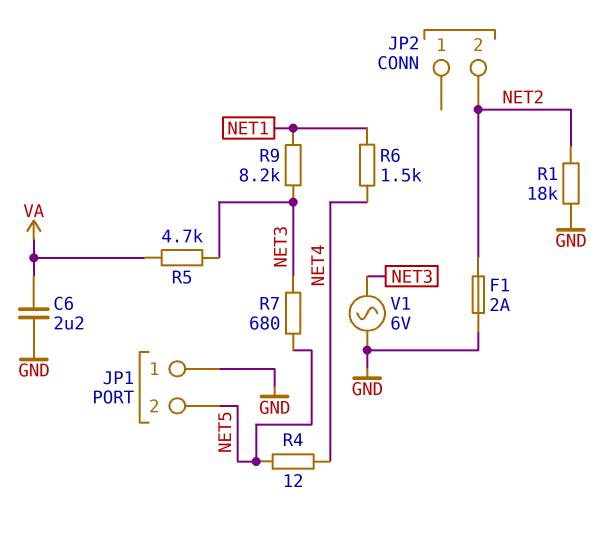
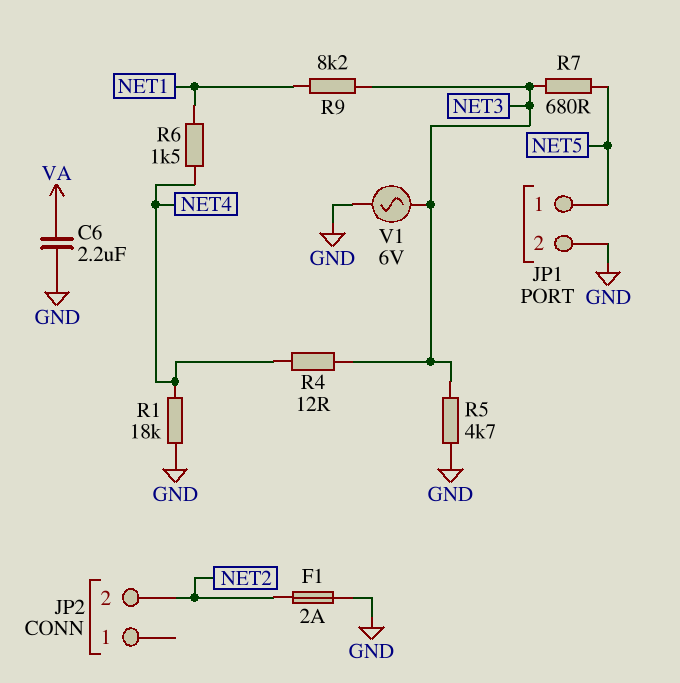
JP1 pin 1: GND -> NET5
JP1 pin 2: NET5 -> GND
R1: 18k (GND, NET2) -> 18k (GND, NET4)
R4: 12 (NET4, NET5) -> 12 (NET3, NET4)
R5: 4.7k (NET3, VA) -> 4.7k (GND, NET3)

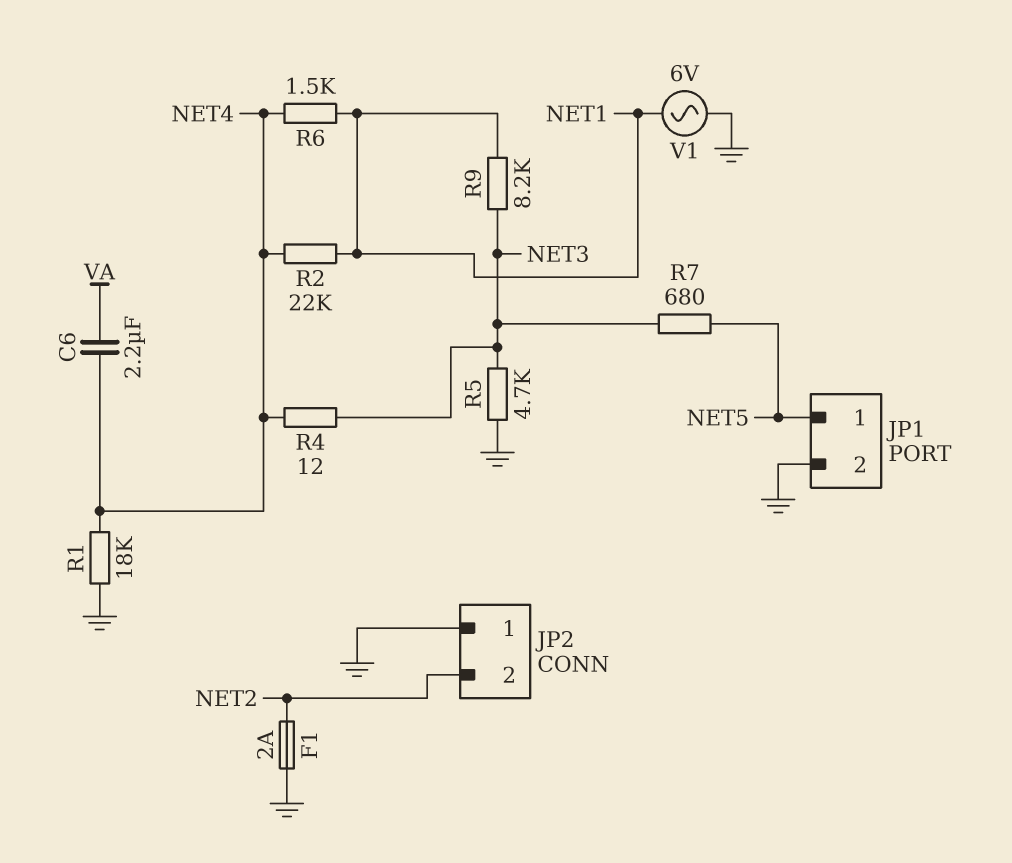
C6: 2.2uF (GND, VA) -> 2.2uF (NET4, VA)
JP2 pin 1: none -> GND
R2: none -> 22k (NET1, NET4)
V1: AC 6V (GND, NET3) -> AC 6V (GND, NET1)

